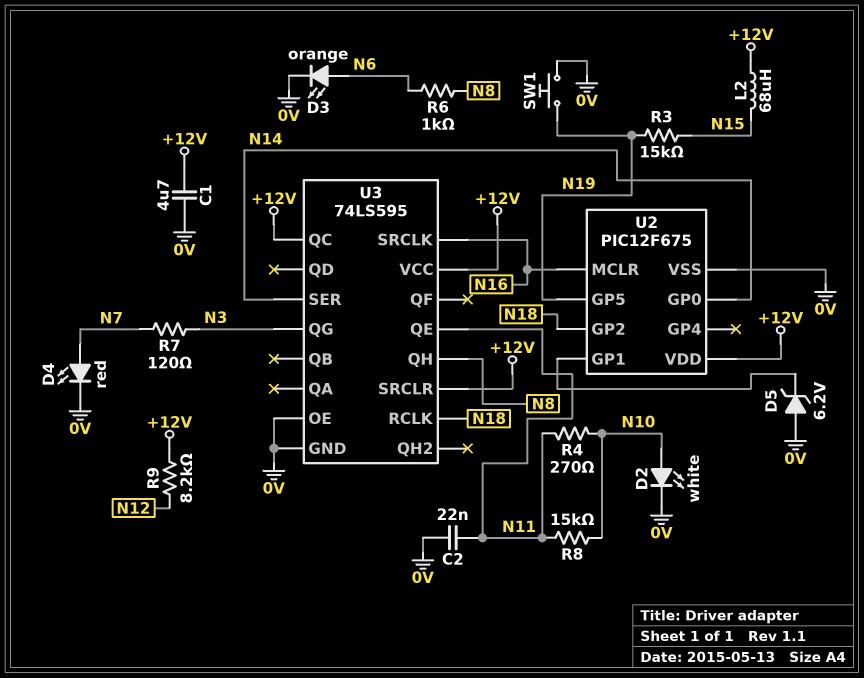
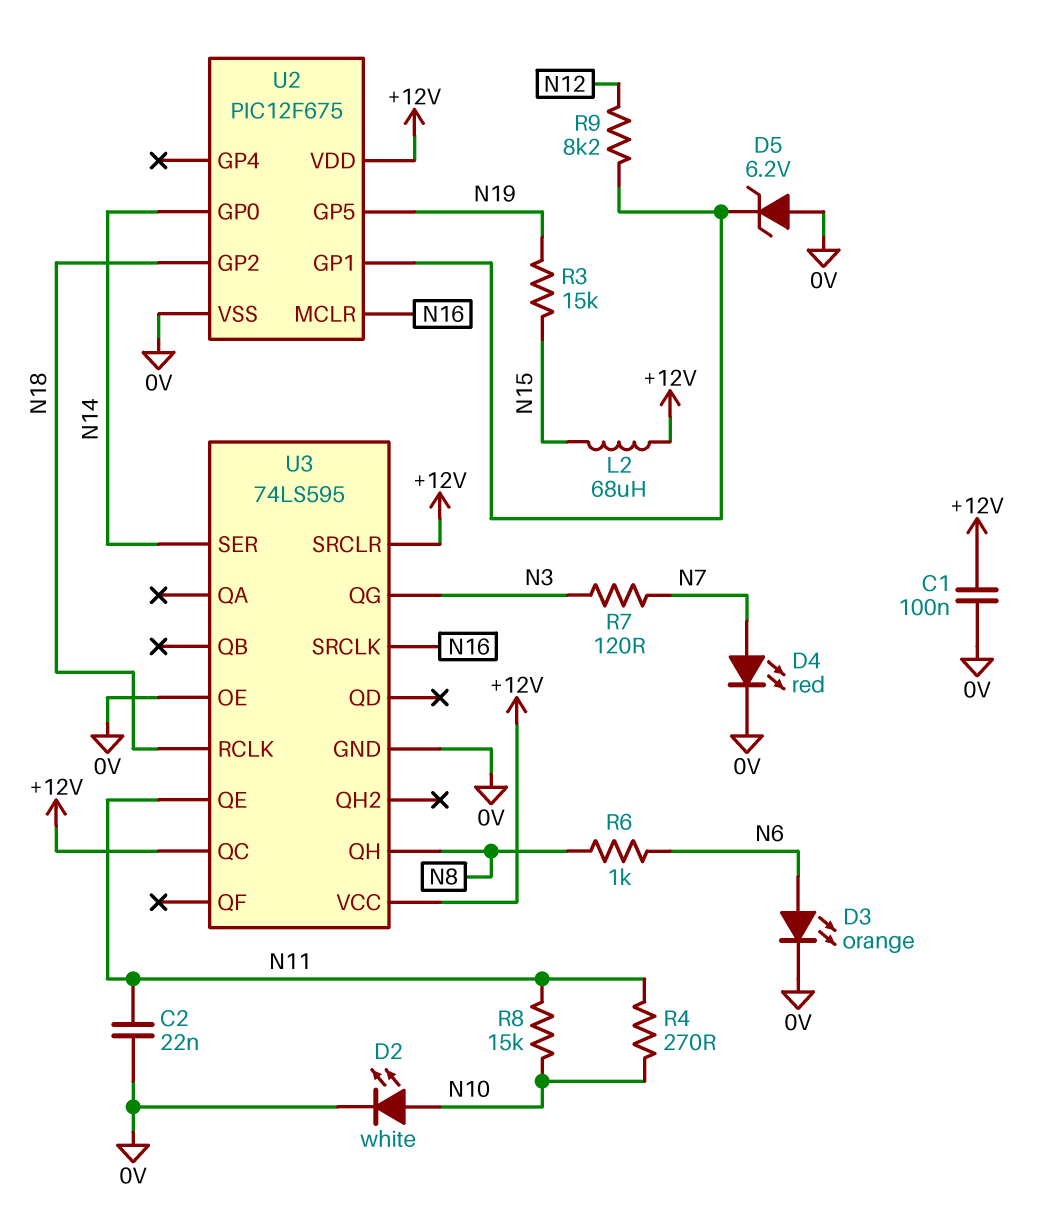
C1: 4.7uF (+12V, 0V) -> 100nF (+12V, 0V)
R9: 8.2k (+12V, N12) -> 8.2k (N12, U2/GP1)
SW1: button (0V, N19) -> none

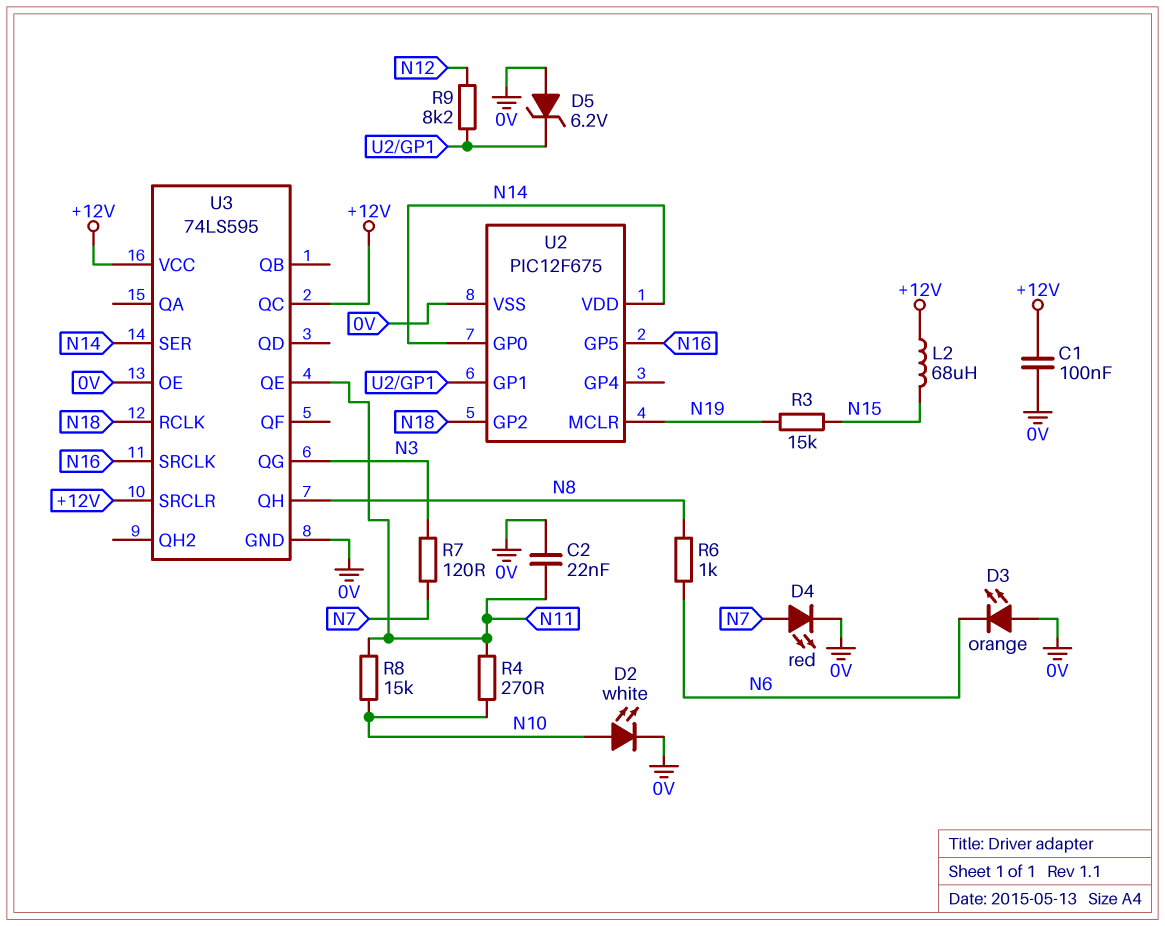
D3: LED orange (A N6, K 0V) -> LED orange (A 0V, K N6)
U2 pin GP5: N19 -> N16
U2 pin MCLR: N16 -> N19
U2 pin VDD: +12V -> N14

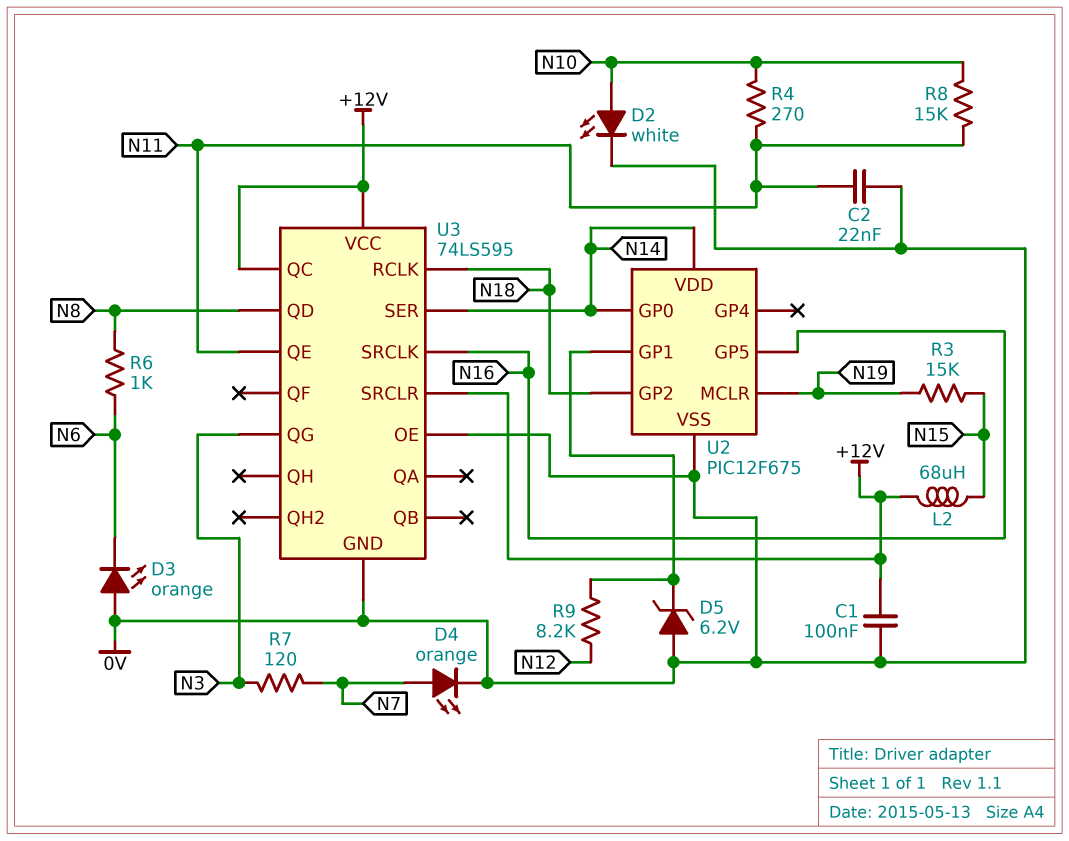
D4: LED red (A N7, K 0V) -> LED orange (A N7, K 0V)
U3 pin QD: none -> N8
U3 pin QH: N8 -> none

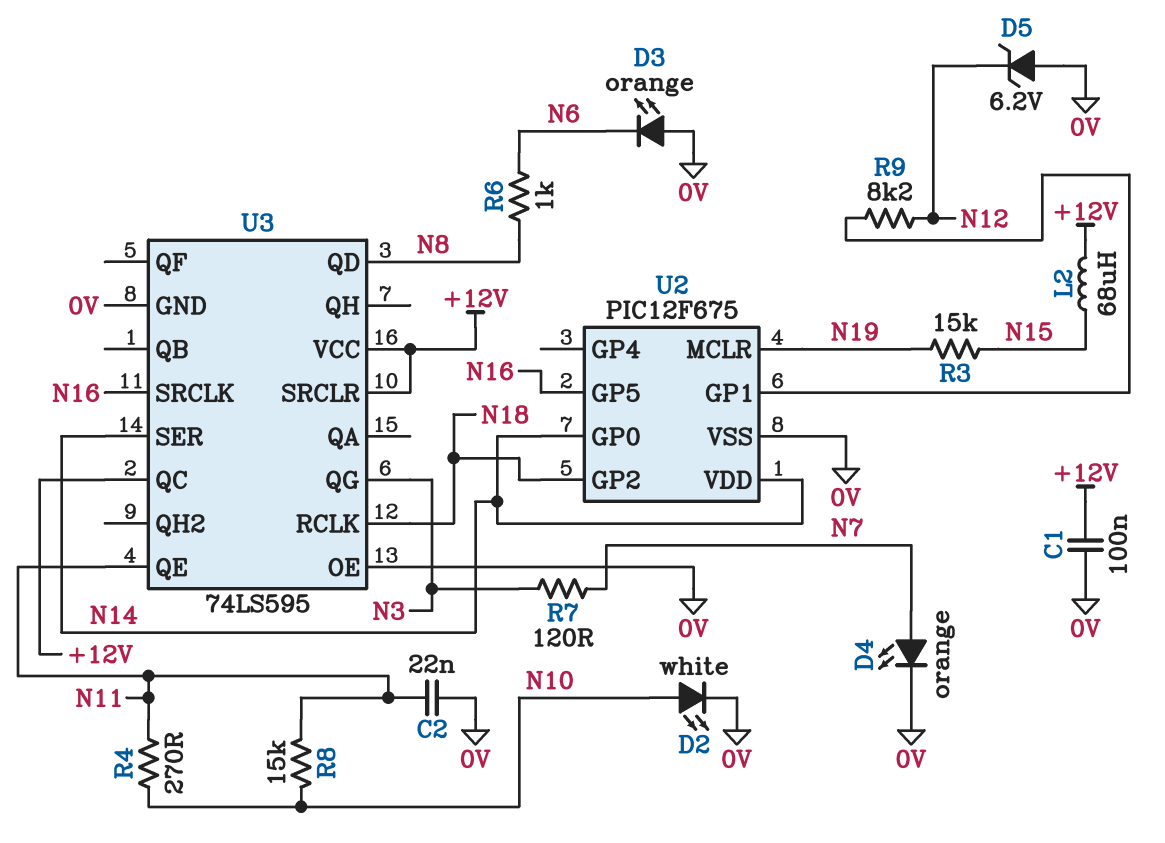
D5: zener 6.2V (A 0V, K U2/GP1) -> zener 6.2V (A 0V, K N12)

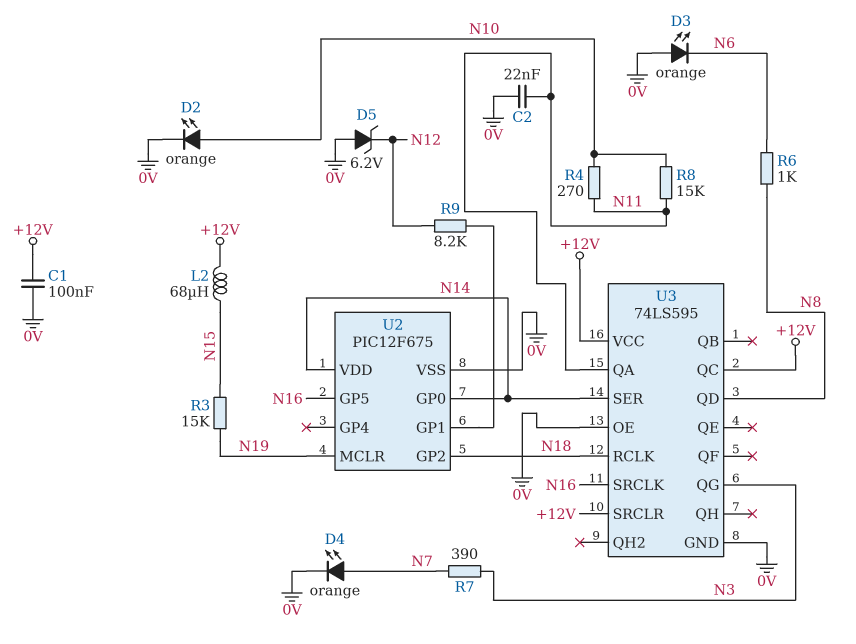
D2: LED white (A N10, K 0V) -> LED orange (A N10, K 0V)
R7: 120 (N3, N7) -> 390 (N3, N7)
U3 pin QA: none -> N11
U3 pin QE: N11 -> none

